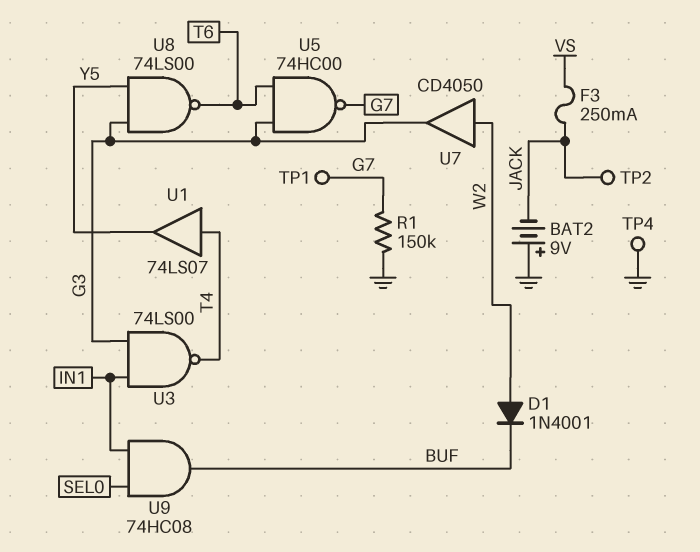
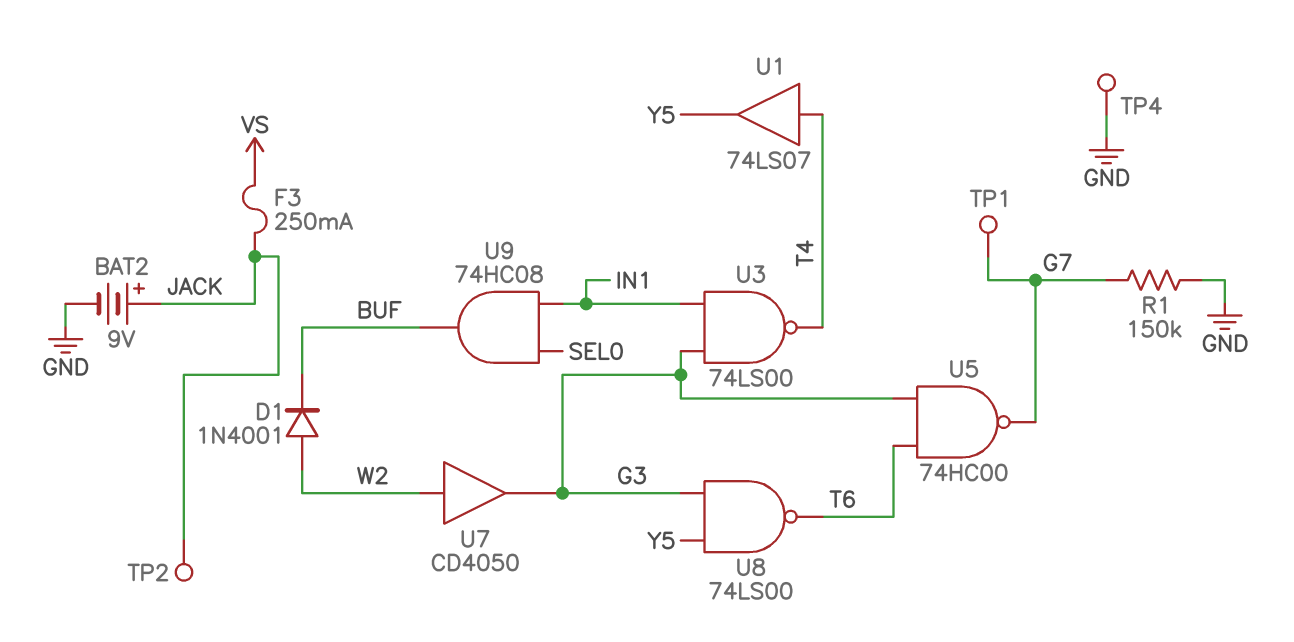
BAT2: 9V (plus GND, minus JACK) -> 9V (plus JACK, minus GND)

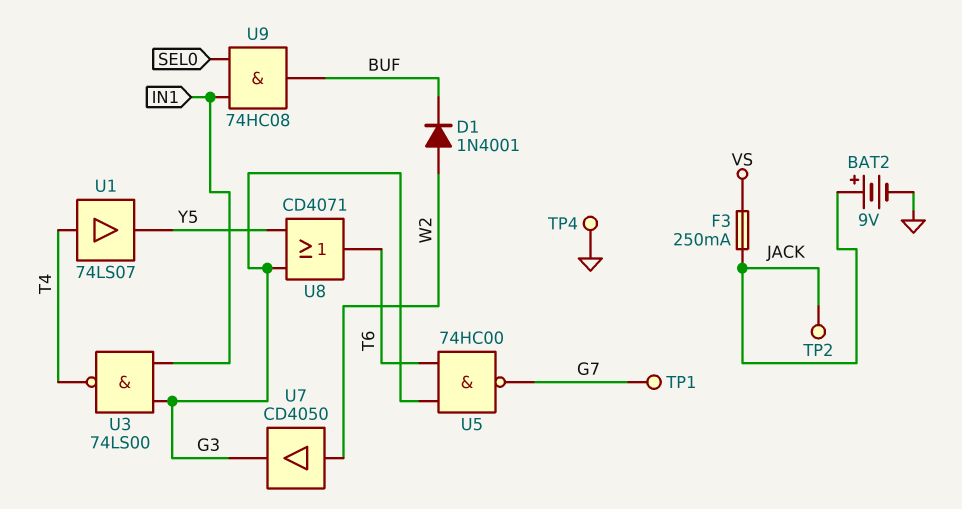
R1: 150k (G7, GND) -> none
U8: NAND 74LS00 (in G3, in Y5, out T6) -> OR CD4071 (in G3, in Y5, out T6)

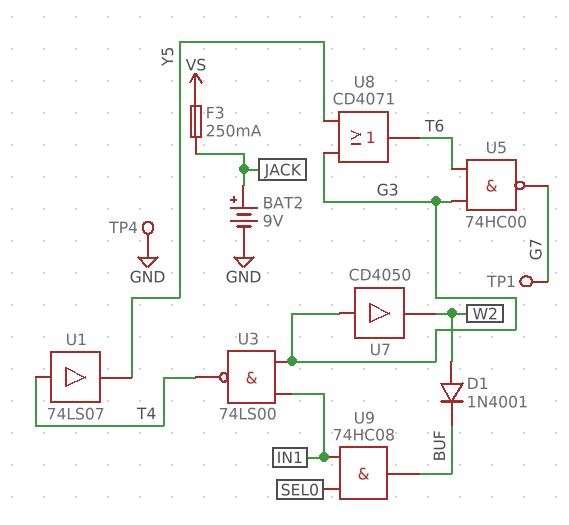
TP2: test point (JACK) -> none
U7: buffer CD4050 (in W2, out G3) -> buffer CD4050 (in G3, out W2)

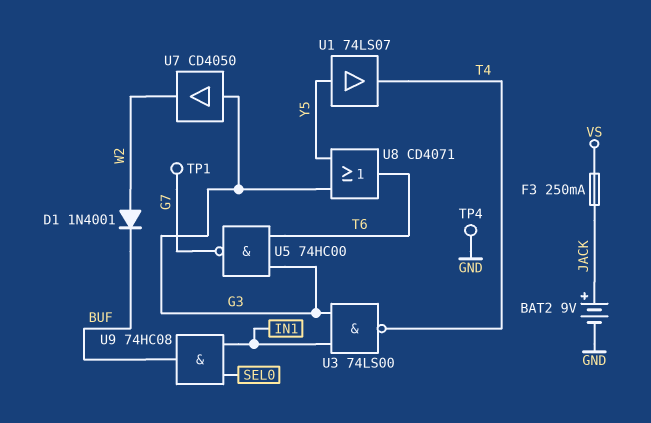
U1: buffer 74LS07 (in T4, out Y5) -> buffer 74LS07 (in Y5, out T4)

